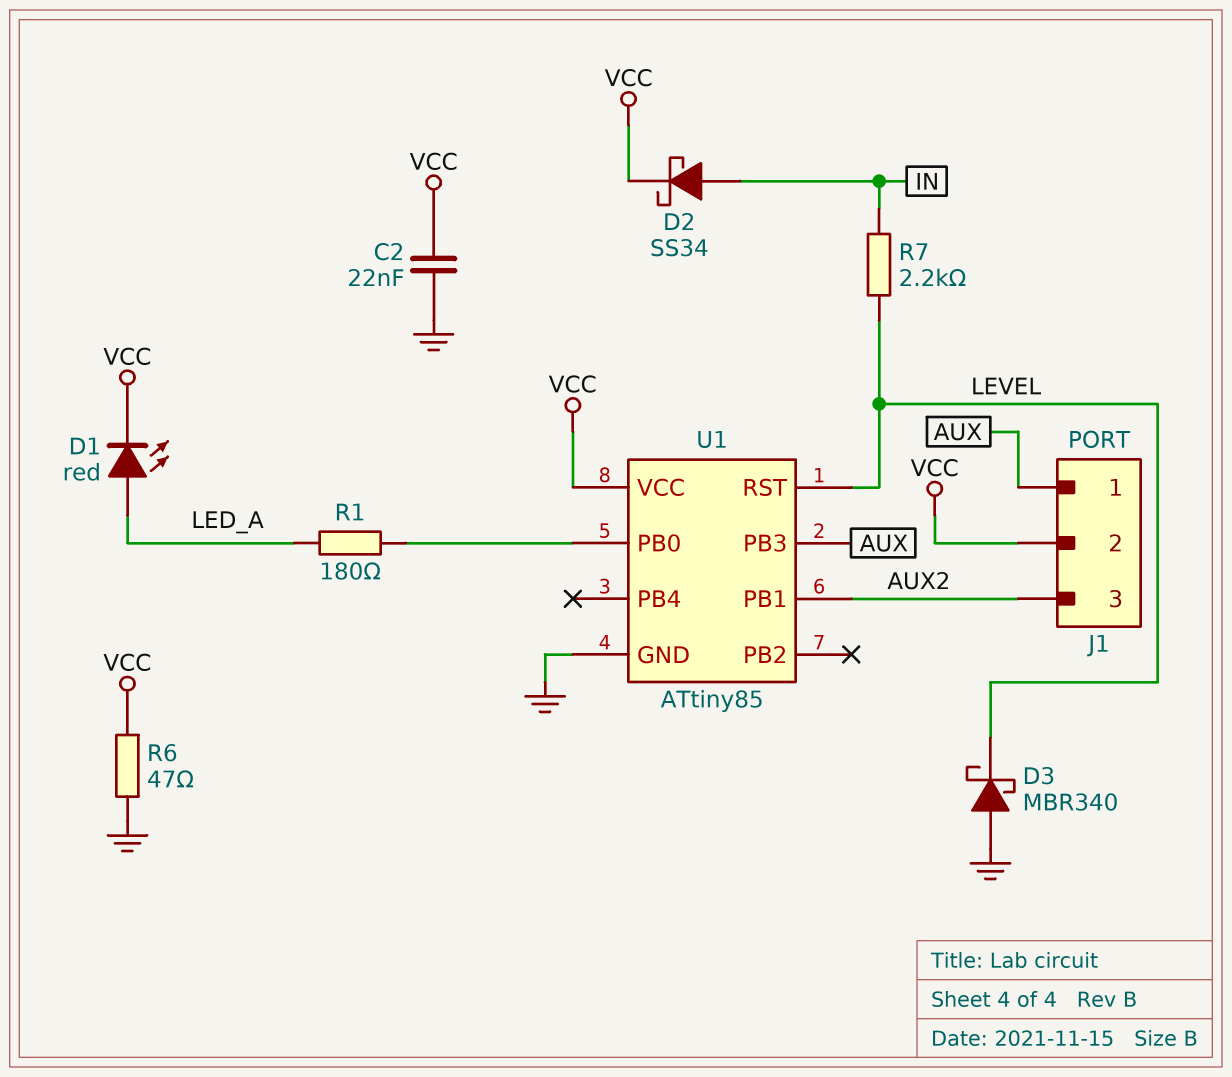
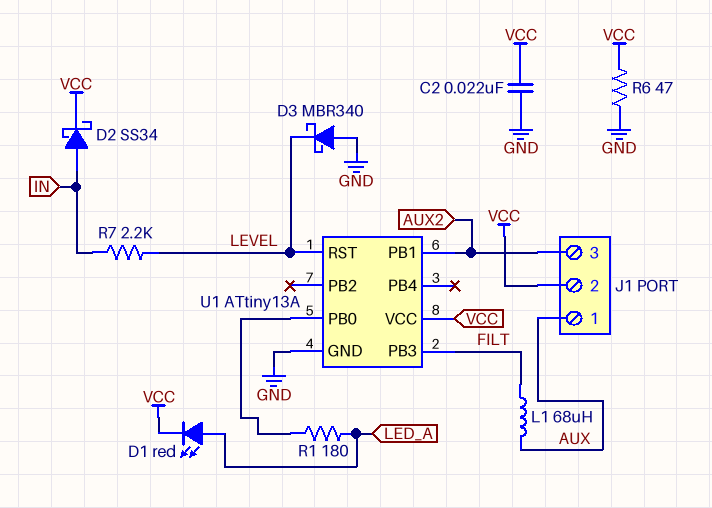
L1: none -> 68uH (AUX, FILT)
U1: ATtiny85 -> ATtiny13A
U1 pin PB3: AUX -> FILT

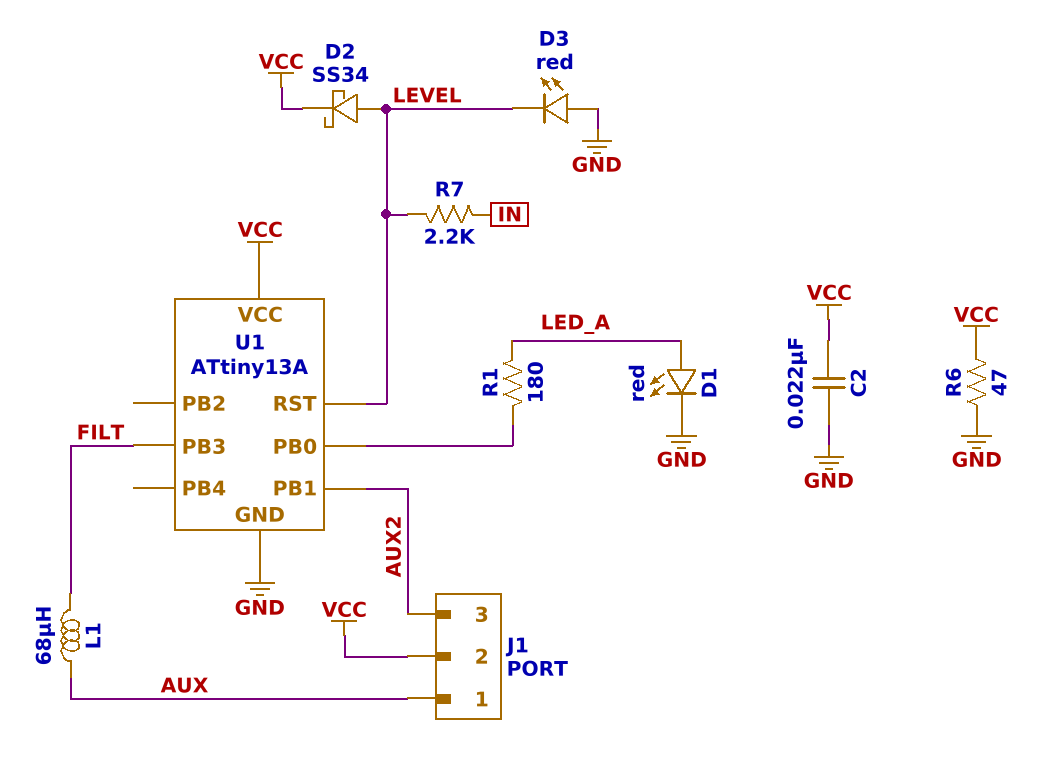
D1: LED red (A LED_A, K VCC) -> LED red (A LED_A, K GND)
D2: schottky SS34 (A IN, K VCC) -> schottky SS34 (A LEVEL, K VCC)
D3: schottky MBR340 (A GND, K LEVEL) -> LED red (A GND, K LEVEL)

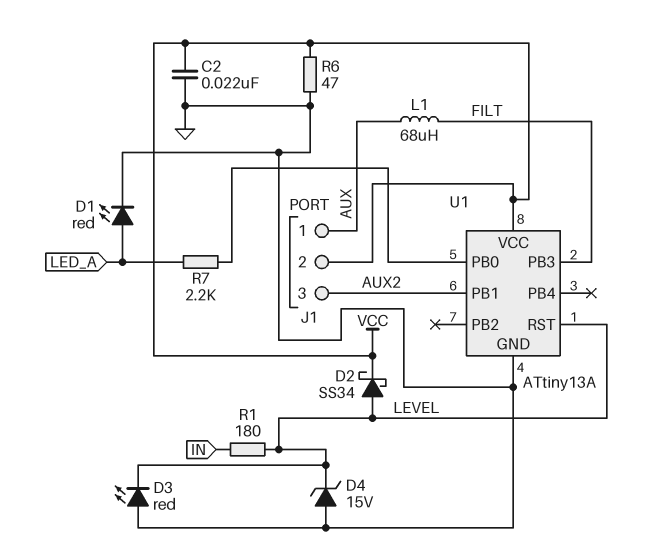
D4: none -> zener 15V (A GND, K LEVEL)
R1: 180 (LED_A, U1/PB0) -> 180 (IN, LEVEL)
R7: 2.2k (IN, LEVEL) -> 2.2k (LED_A, U1/PB0)

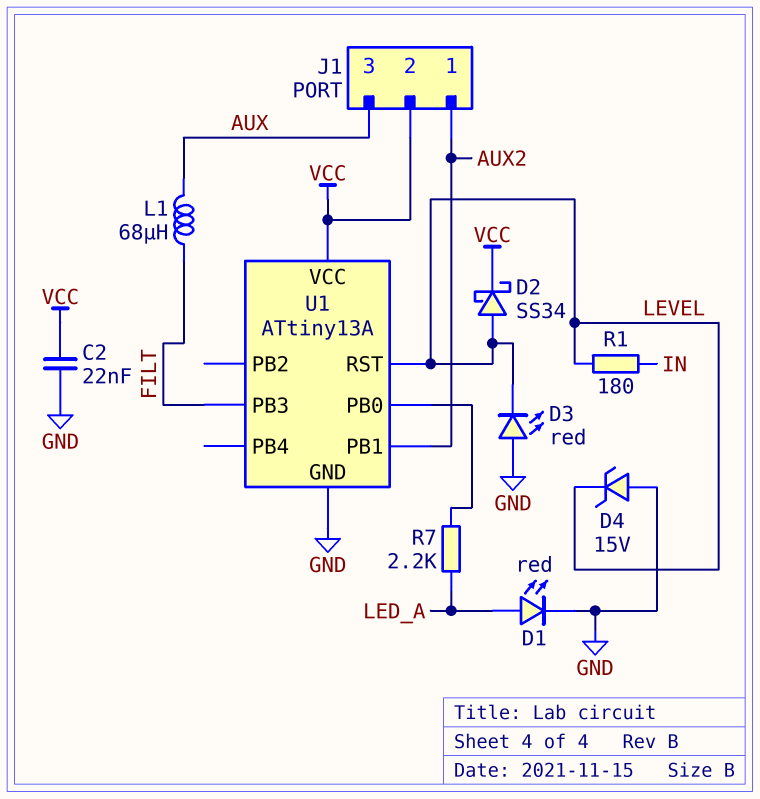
J1 pin 1: AUX -> AUX2
J1 pin 3: AUX2 -> AUX
R6: 47 (GND, VCC) -> none

